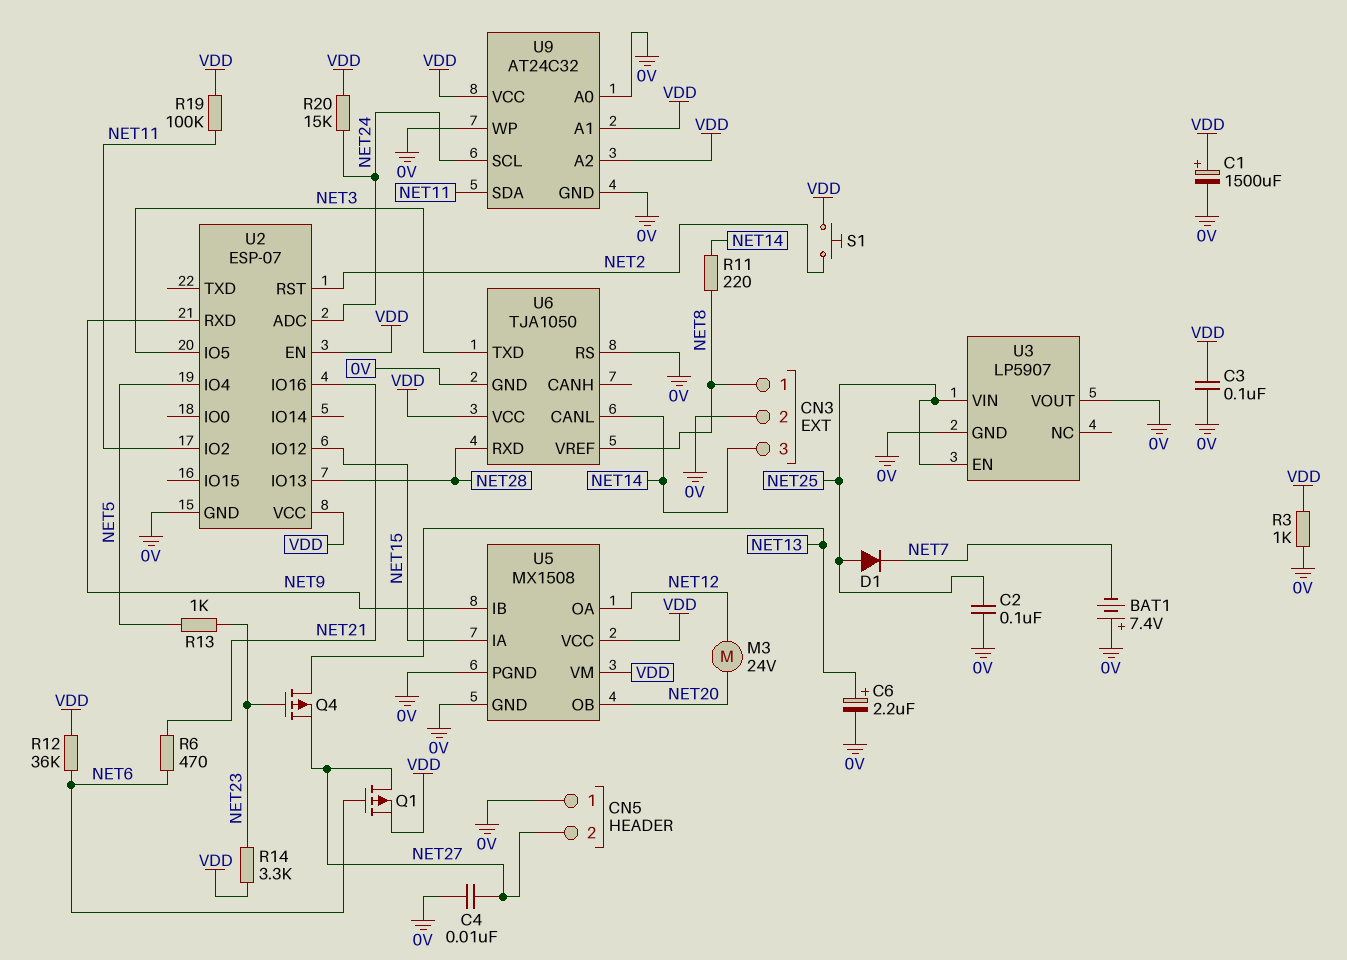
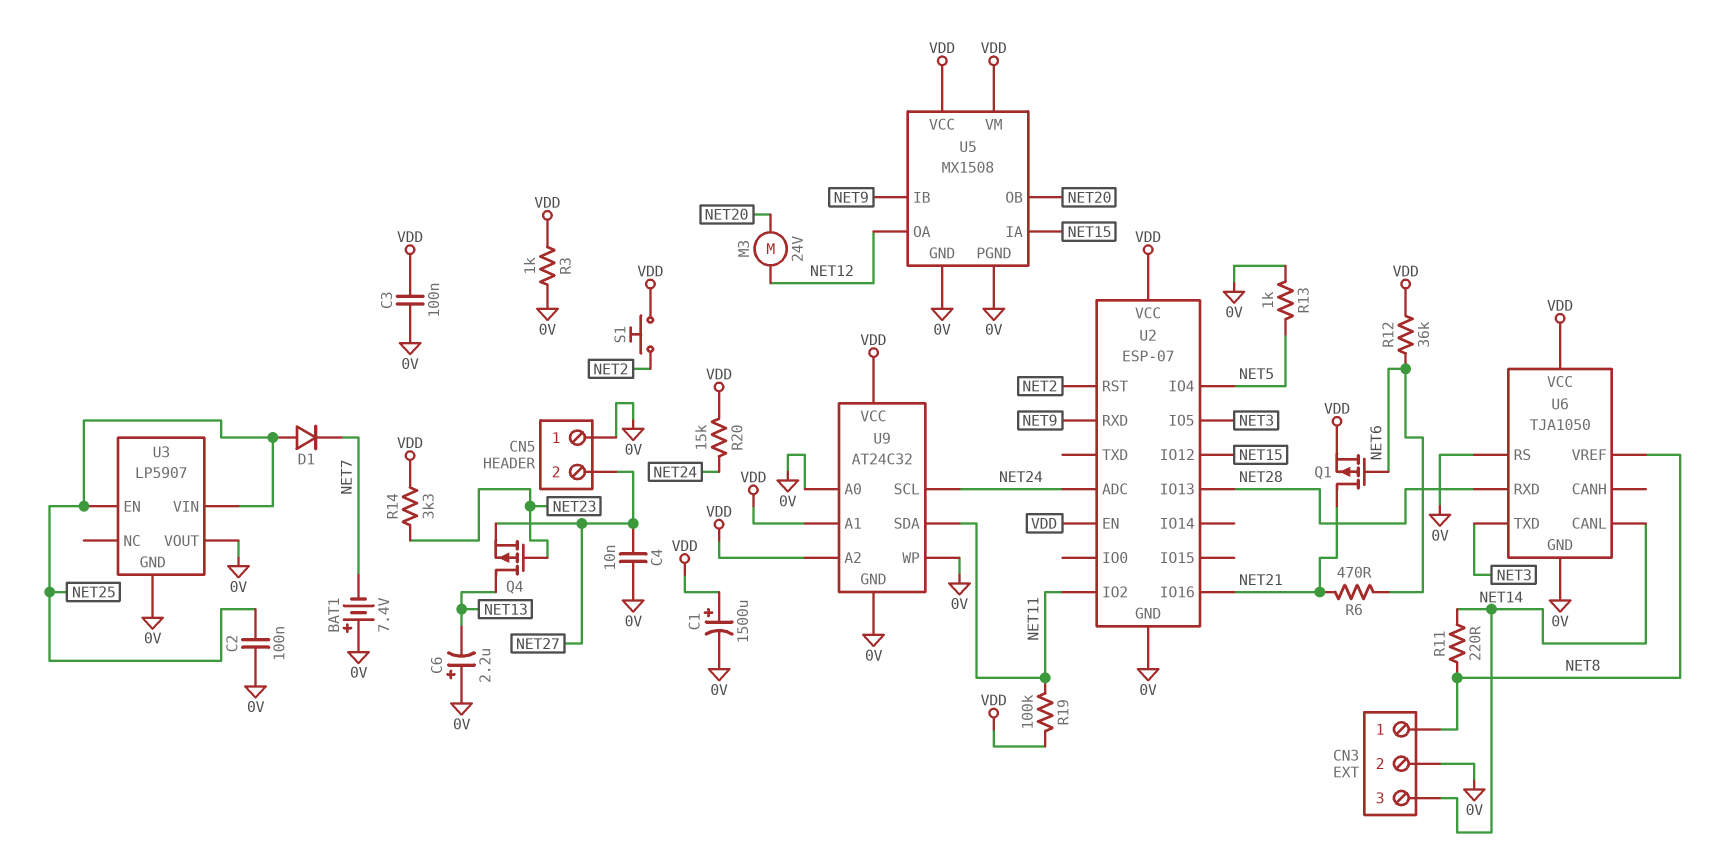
C6: 2.2uF (plus NET13, minus 0V) -> 2.2uF (plus 0V, minus NET13)
Q1: PMOS (G NET6, D NET27, S VDD) -> PMOS (G NET6, D NET21, S VDD)
R13: 1k (NET5, NET23) -> 1k (0V, NET5)

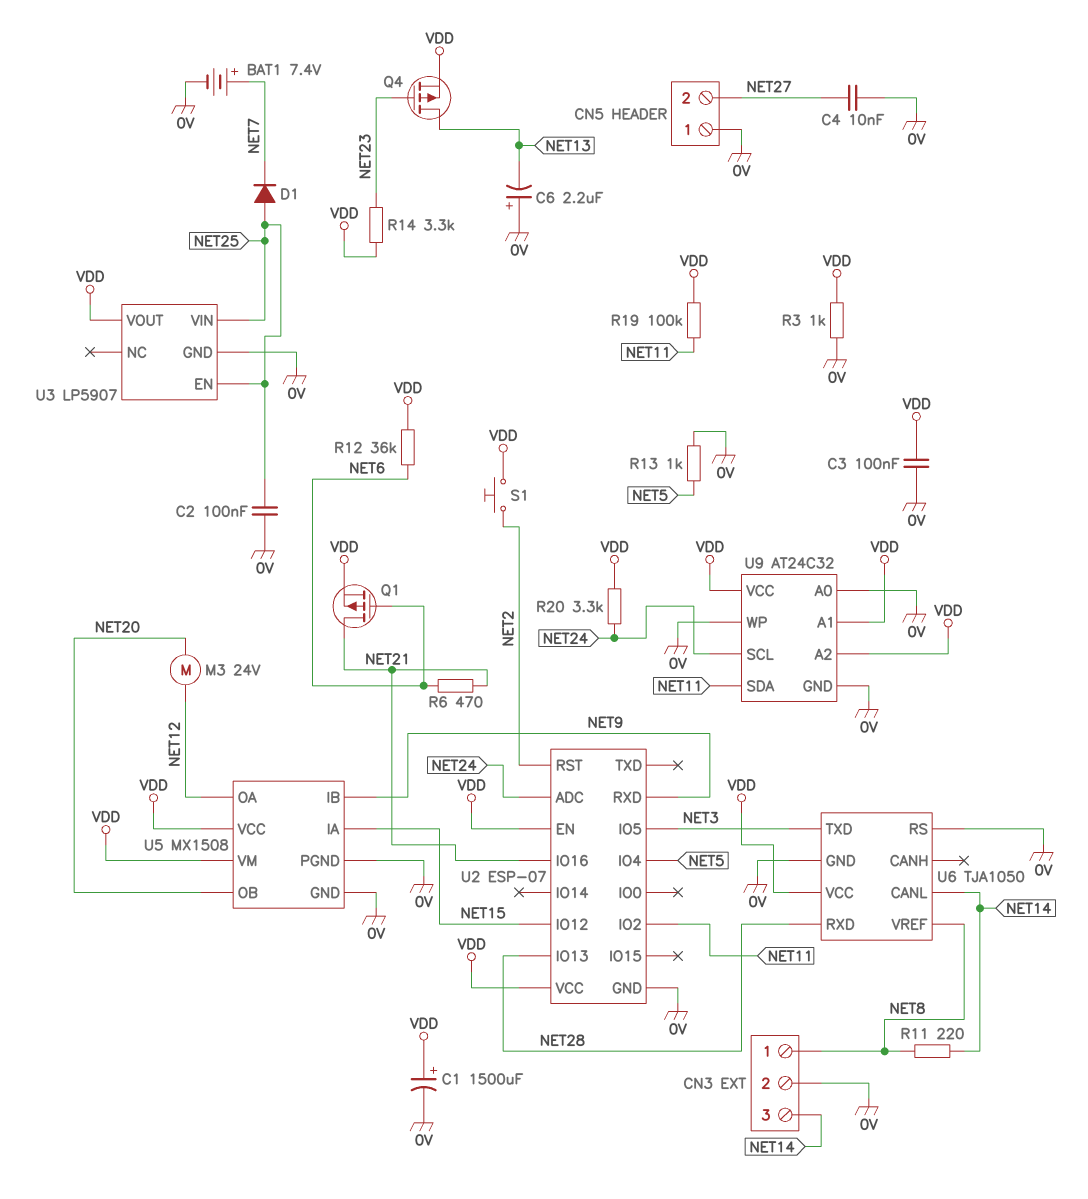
BAT1: 7.4V (plus 0V, minus NET7) -> 7.4V (plus NET7, minus 0V)
Q4: PMOS (G NET23, D NET13, S NET27) -> PMOS (G NET23, D NET13, S VDD)
R20: 15k (NET24, VDD) -> 3.3k (NET24, VDD)
U3 pin VOUT: 0V -> VDD

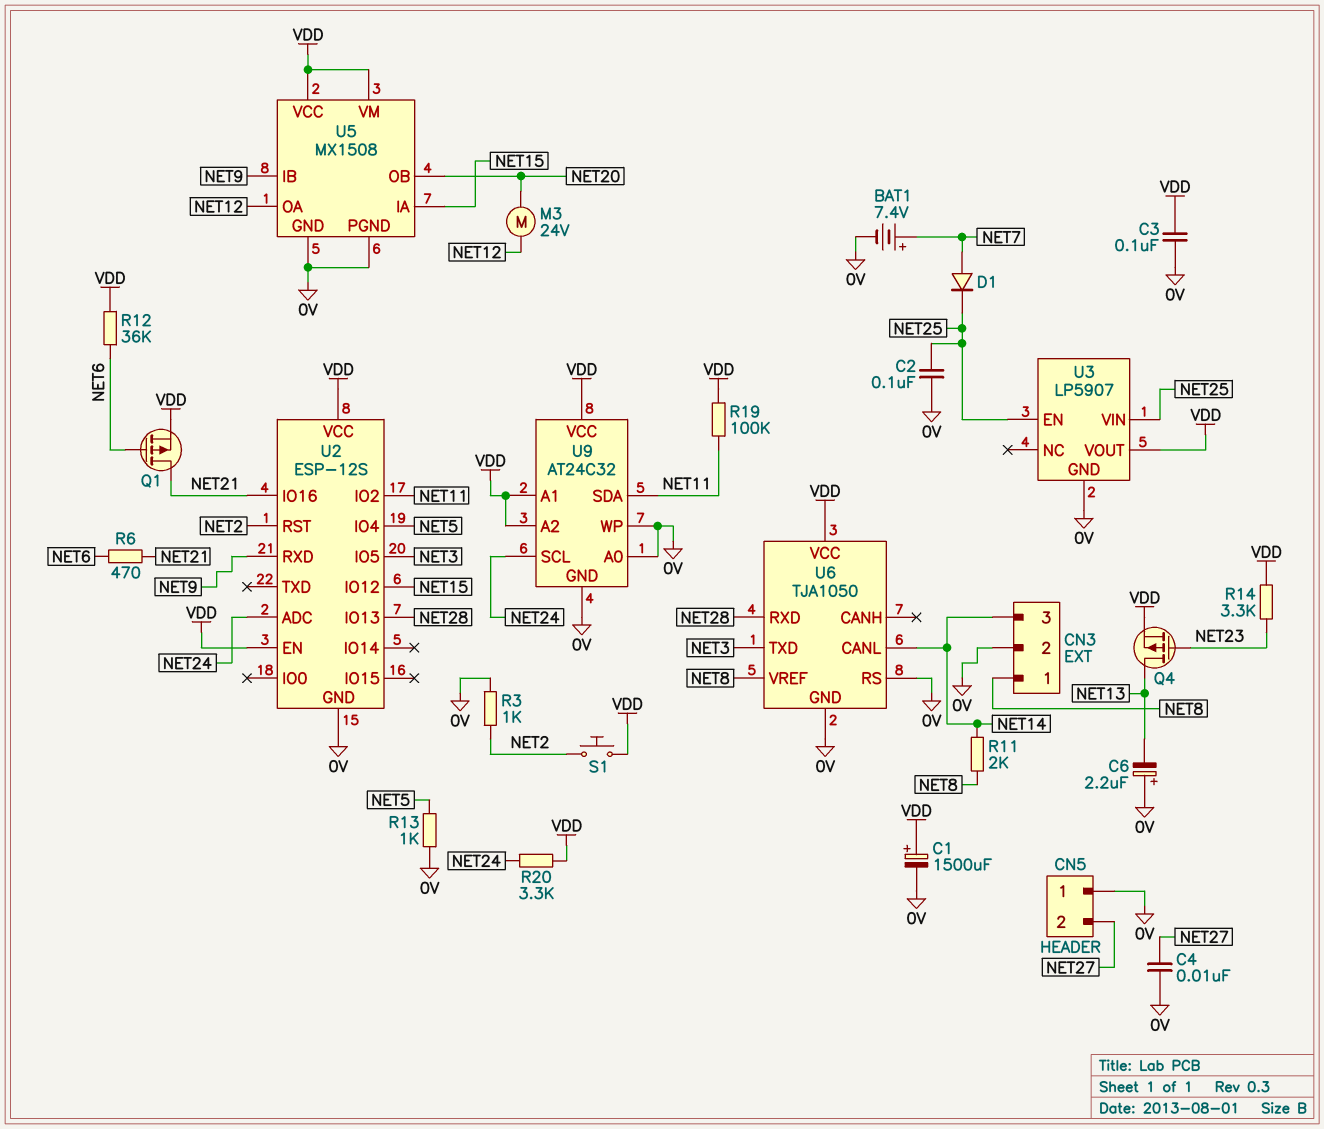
D1: diode (A NET25, K NET7) -> diode (A NET7, K NET25)
R3: 1k (0V, VDD) -> 1k (0V, NET2)
R11: 220 (NET8, NET14) -> 2k (NET8, NET14)
U2: ESP-07 -> ESP-12S

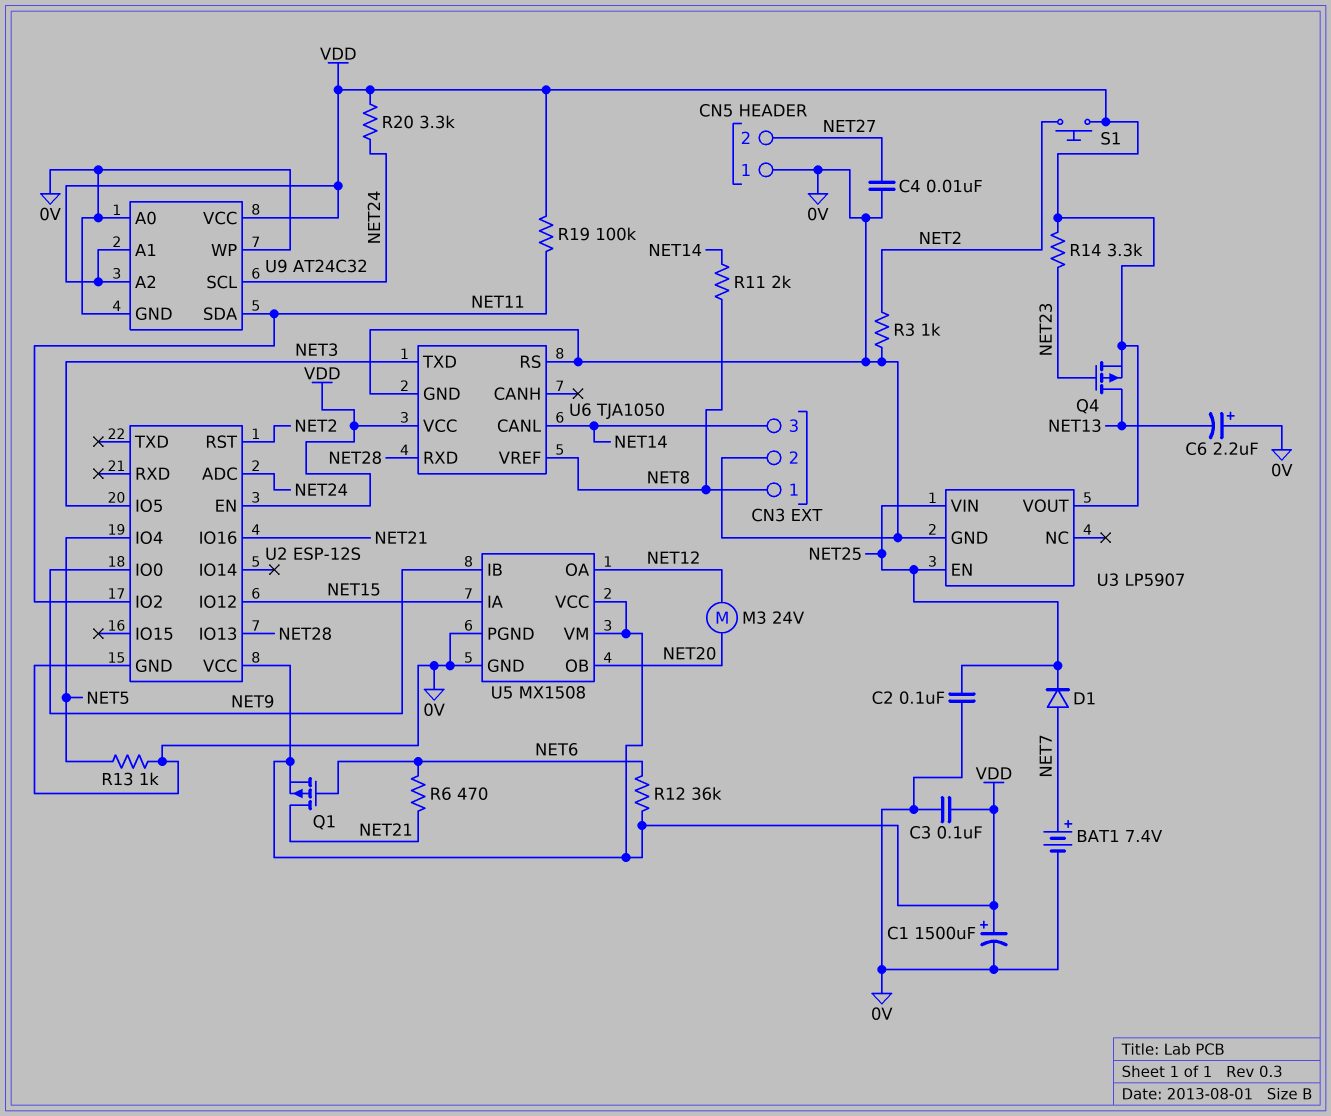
U2 pin IO0: none -> NET9
U2 pin RXD: NET9 -> none

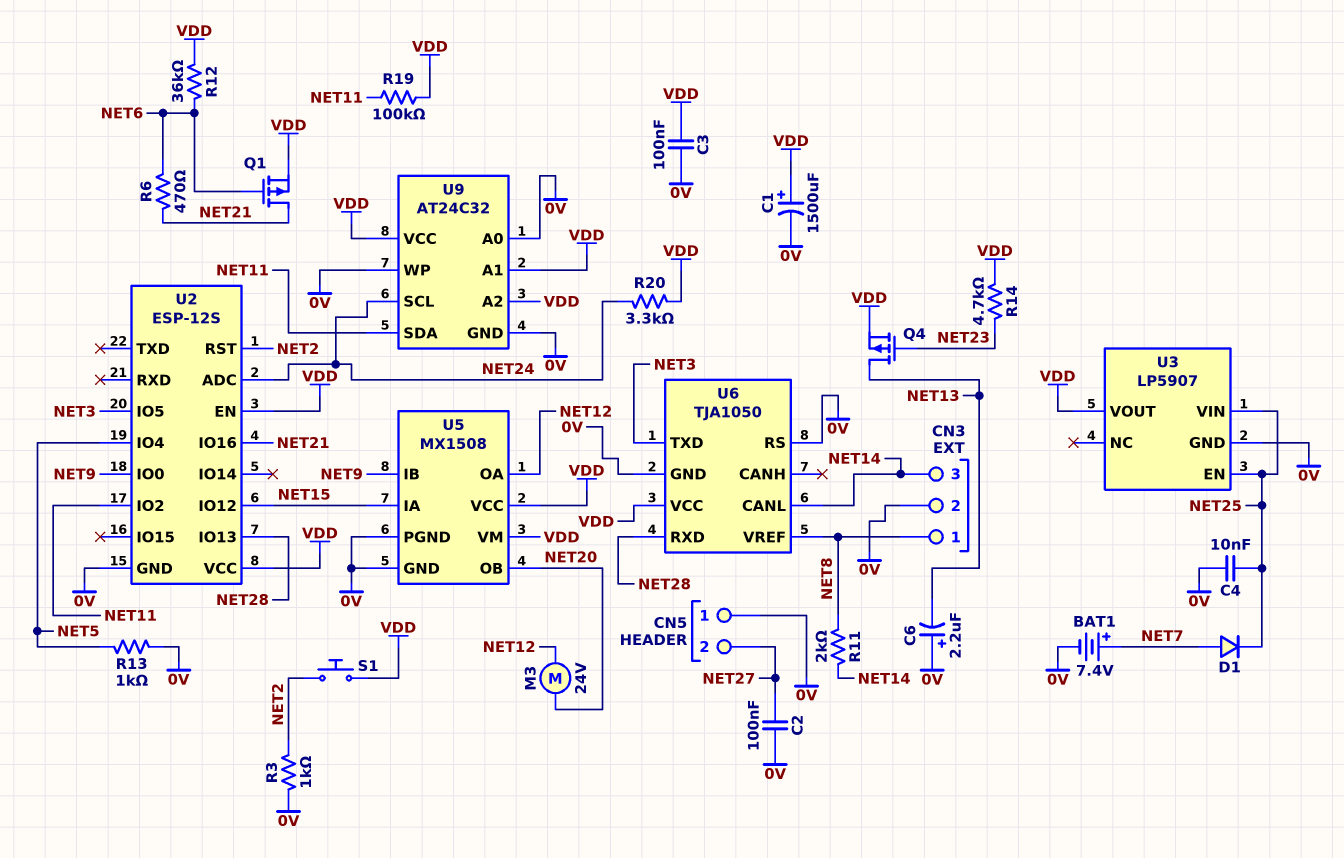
C2: 100nF (0V, NET25) -> 100nF (0V, NET27)
C4: 10nF (0V, NET27) -> 10nF (0V, NET25)
R14: 3.3k (NET23, VDD) -> 4.7k (NET23, VDD)

